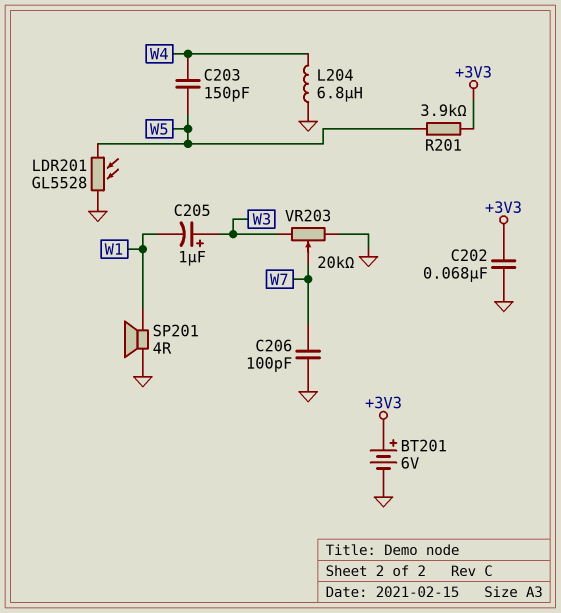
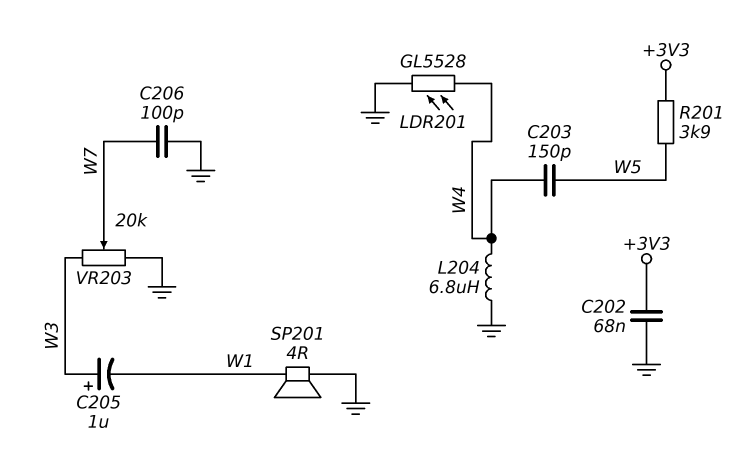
BT201: 6V (plus +3V3, minus GND) -> none
LDR201: GL5528 (GND, W5) -> GL5528 (GND, W4)

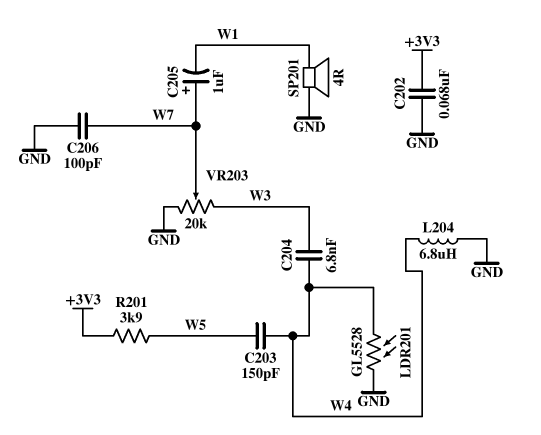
C204: none -> 6.8nF (W3, W4)
C205: 1uF (plus W3, minus W1) -> 1uF (plus W7, minus W1)

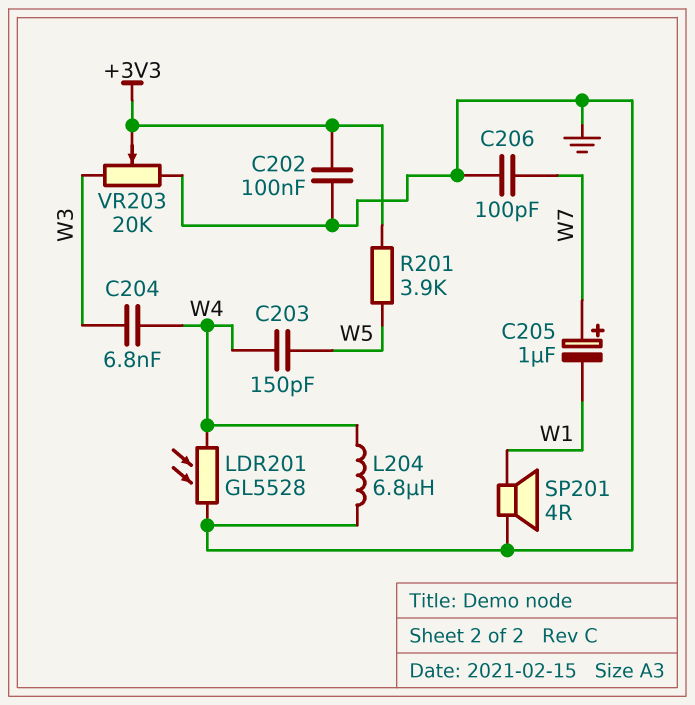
C202: 68nF (+3V3, GND) -> 100nF (+3V3, GND)
VR203: 20k (GND, W3, wiper W7) -> 20k (GND, W3, wiper +3V3)

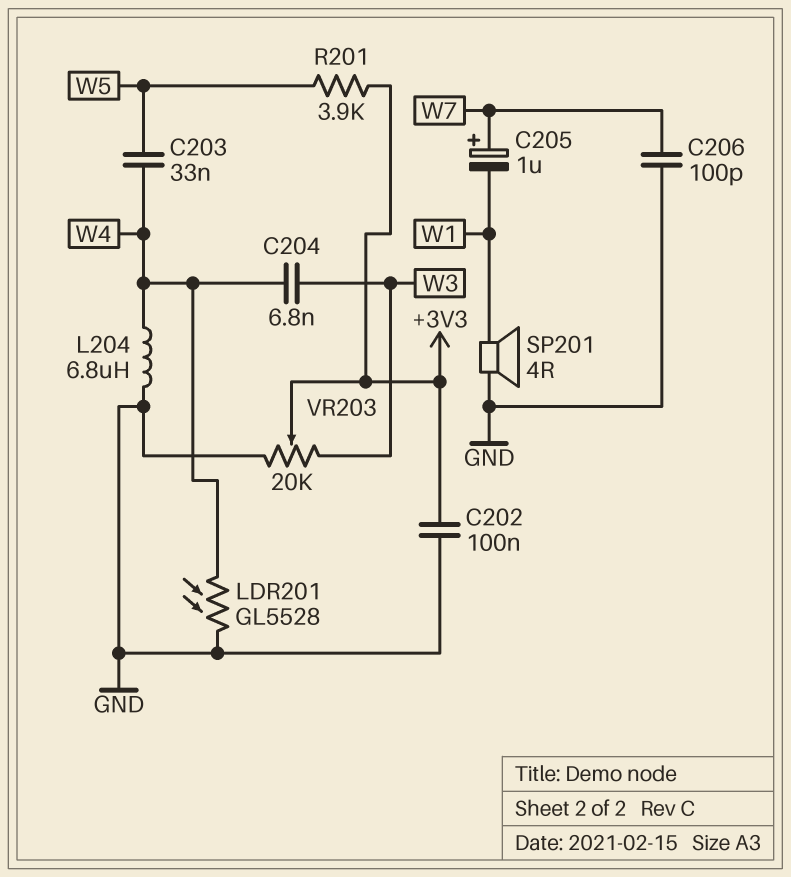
C203: 150pF (W4, W5) -> 33nF (W4, W5)

